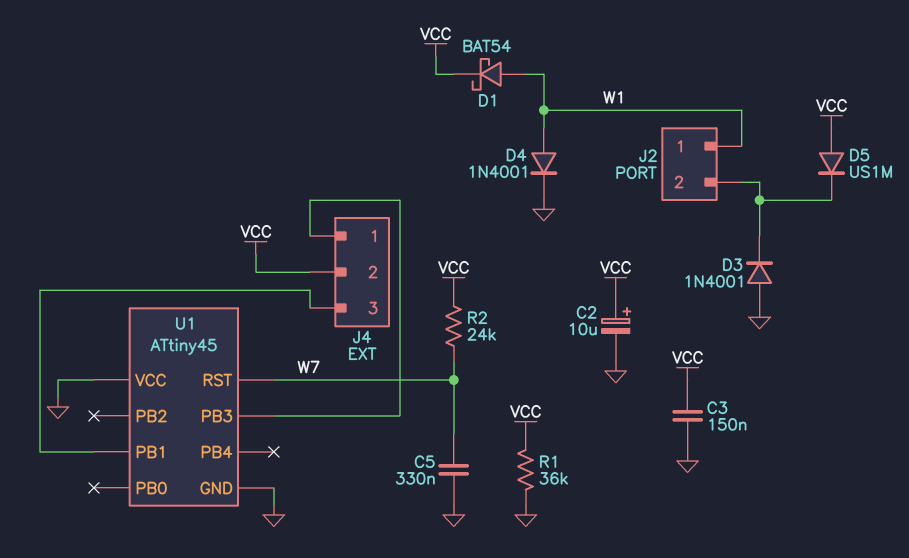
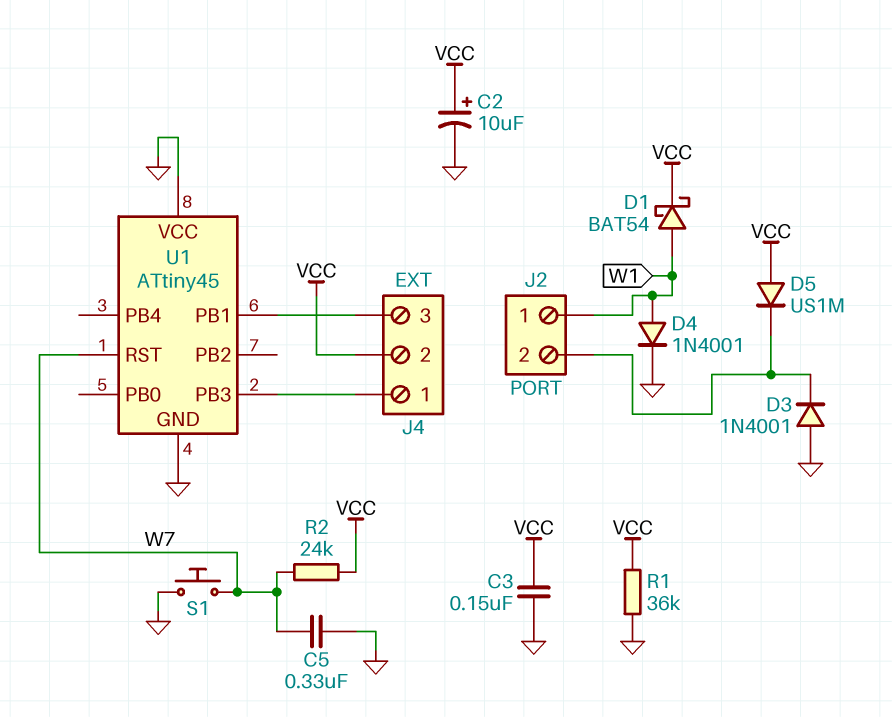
S1: none -> button (GND, W7)

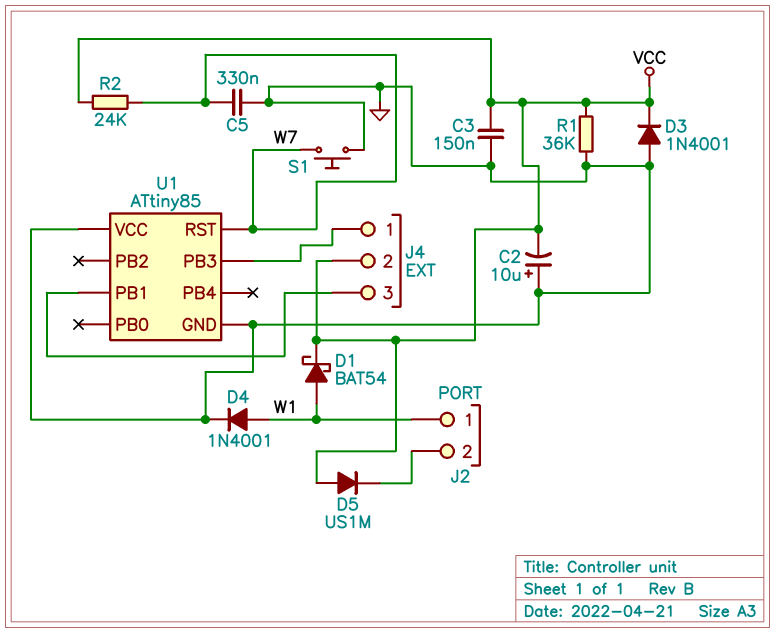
C2: 10uF (plus VCC, minus GND) -> 10uF (plus GND, minus VCC)
D3: diode 1N4001 (A GND, K J2/2) -> diode 1N4001 (A GND, K VCC)
U1: ATtiny45 -> ATtiny85

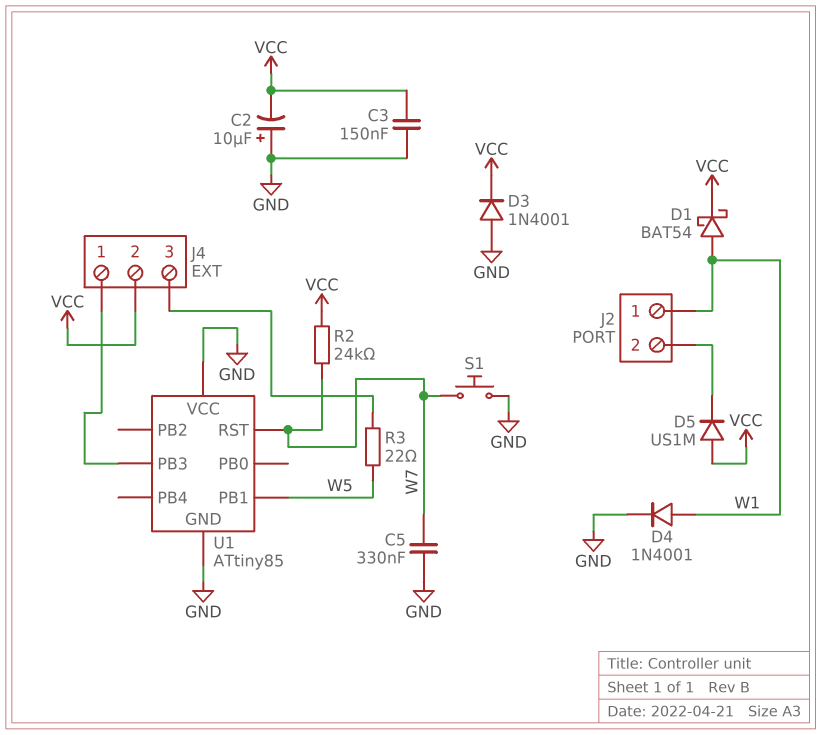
R1: 36k (GND, VCC) -> none
R3: none -> 22 (J4/3, W5)
U1 pin PB1: J4/3 -> W5

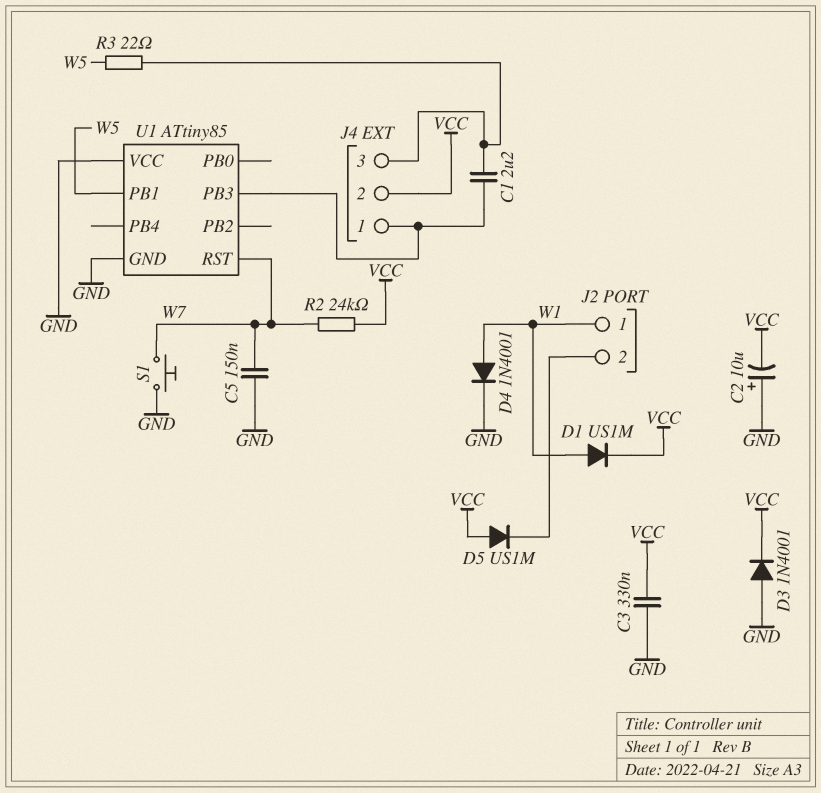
C1: none -> 2.2uF (J4/1, J4/3)
C3: 150nF (GND, VCC) -> 330nF (GND, VCC)
C5: 330nF (GND, W7) -> 150nF (GND, W7)
D1: schottky BAT54 (A W1, K VCC) -> diode US1M (A W1, K VCC)

